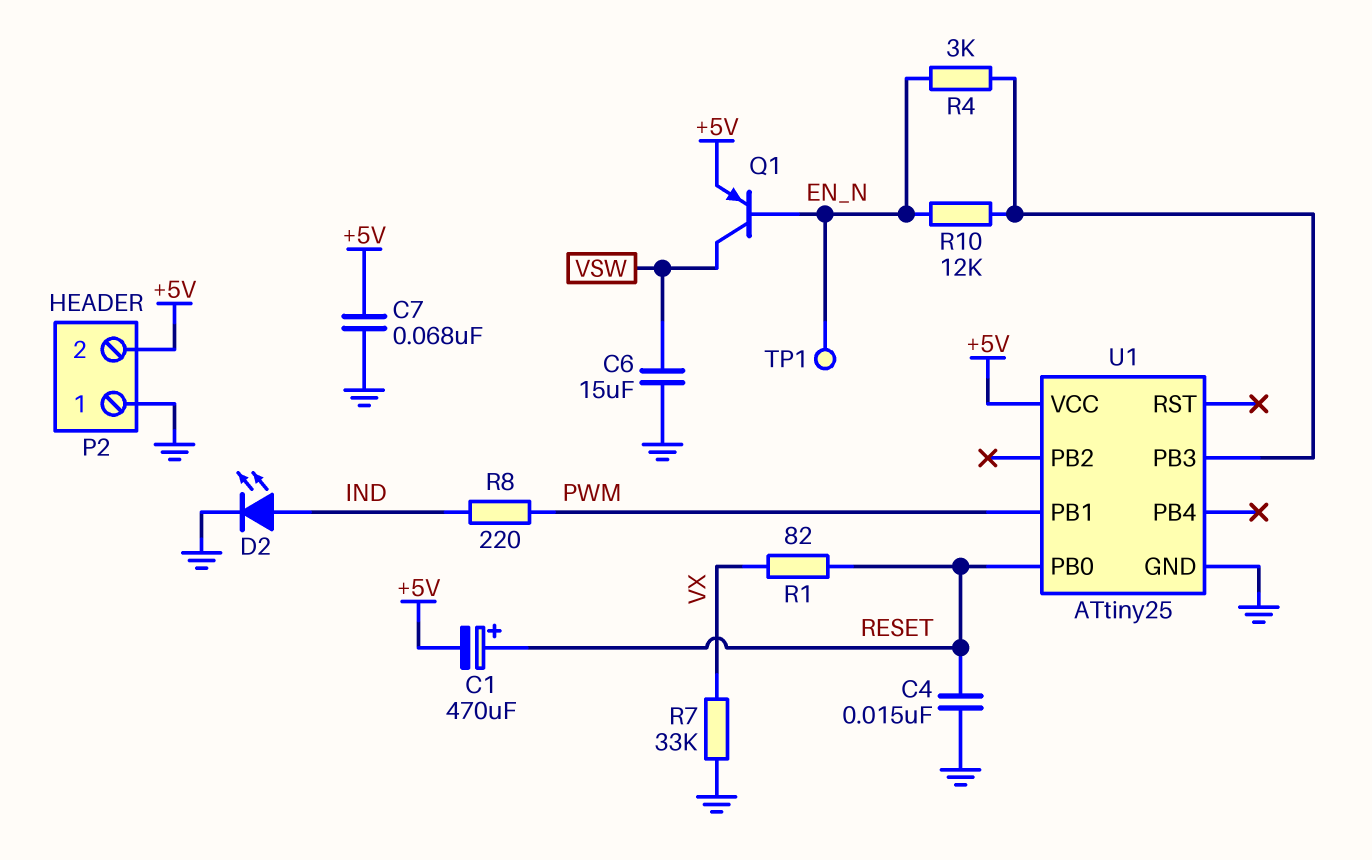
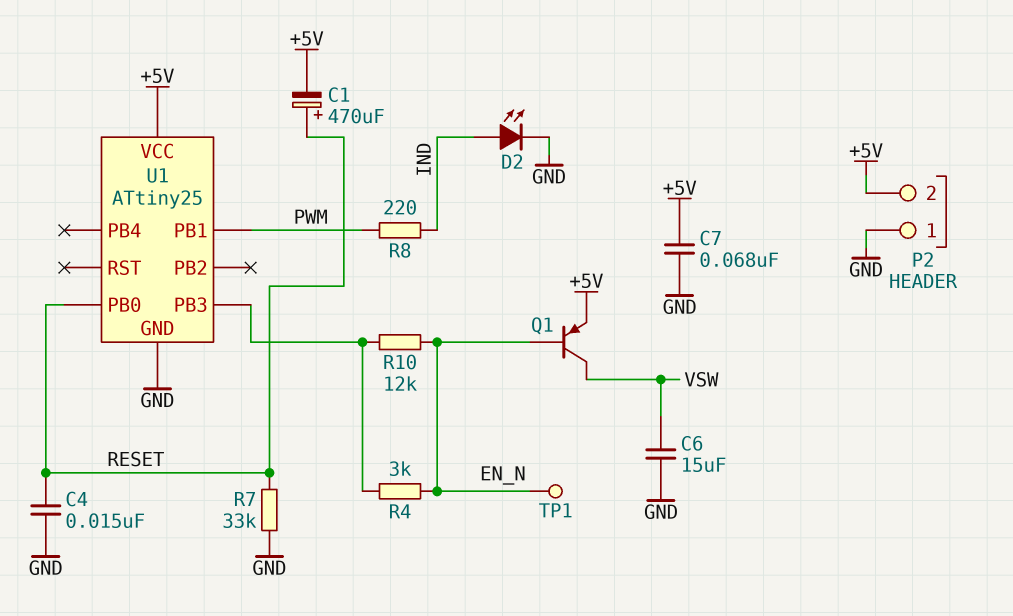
R1: 82 (RESET, VX) -> none
R7: 33k (GND, VX) -> 33k (GND, RESET)

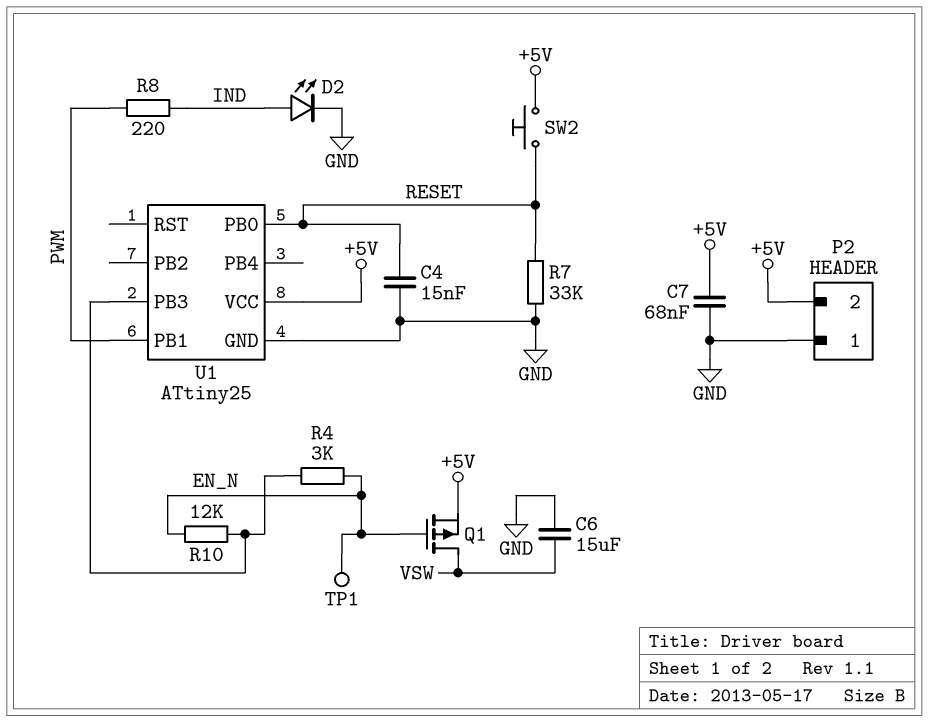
C1: 470uF (plus RESET, minus +5V) -> none
Q1: PNP (B EN_N, C VSW, E +5V) -> PMOS (G EN_N, D VSW, S +5V)
SW2: none -> button (+5V, RESET)

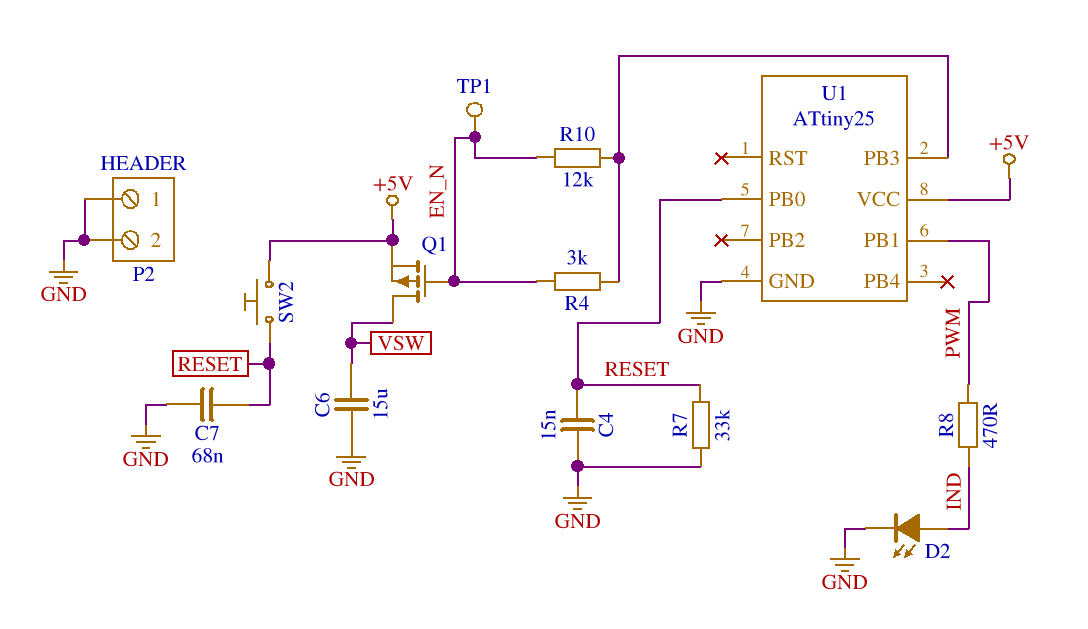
C7: 68nF (+5V, GND) -> 68nF (GND, RESET)
P2 pin 2: +5V -> GND
R8: 220 (IND, PWM) -> 470 (IND, PWM)

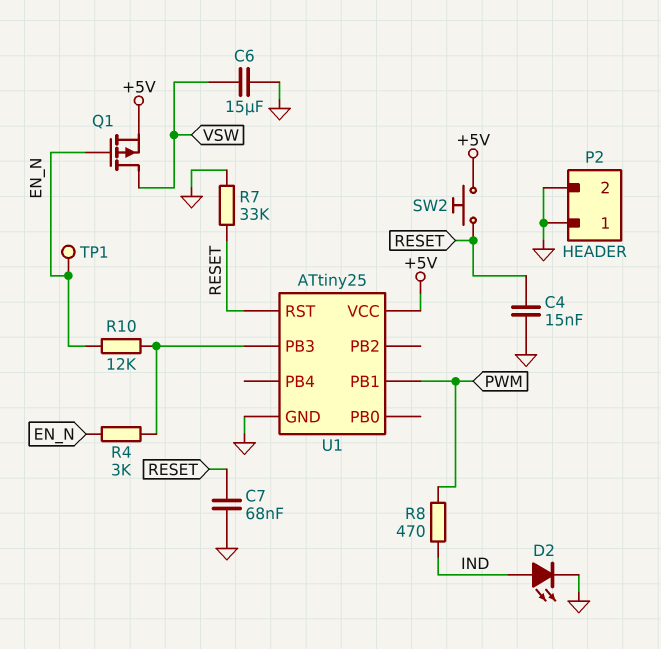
U1 pin PB0: RESET -> none
U1 pin RST: none -> RESET

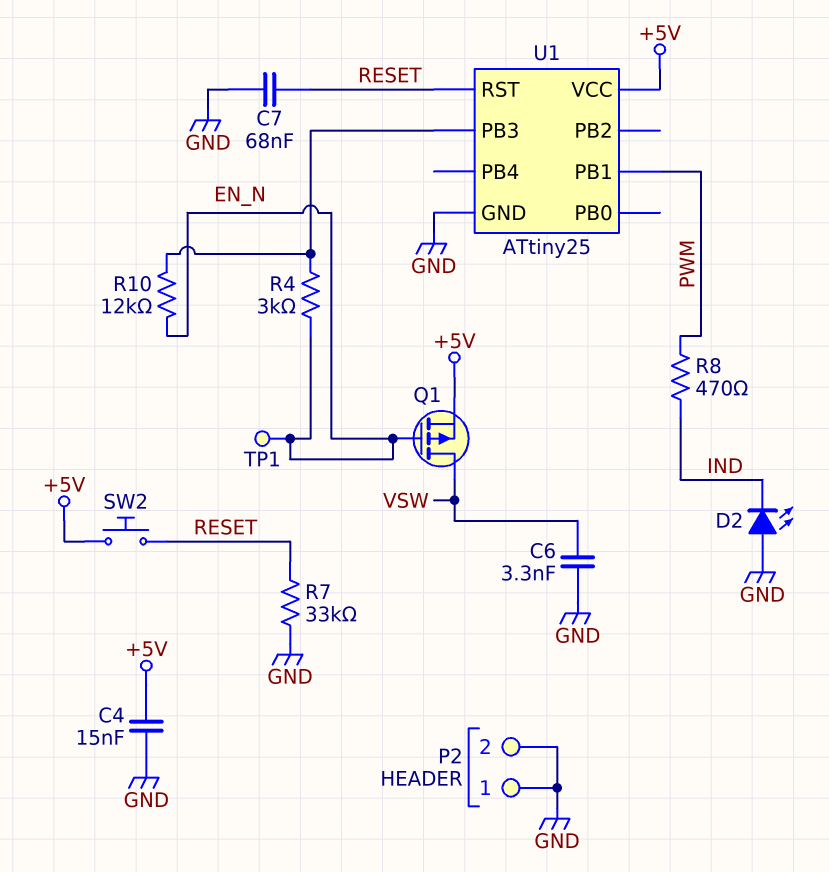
C4: 15nF (GND, RESET) -> 15nF (+5V, GND)
C6: 15uF (GND, VSW) -> 3.3nF (GND, VSW)
D2: LED (A IND, K GND) -> LED (A GND, K IND)

